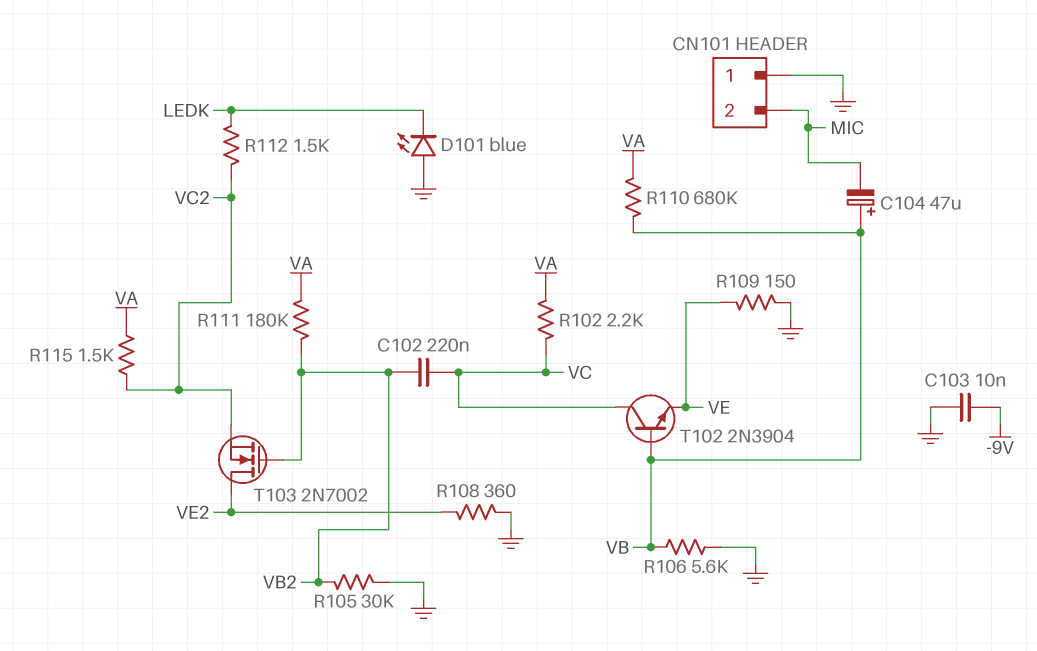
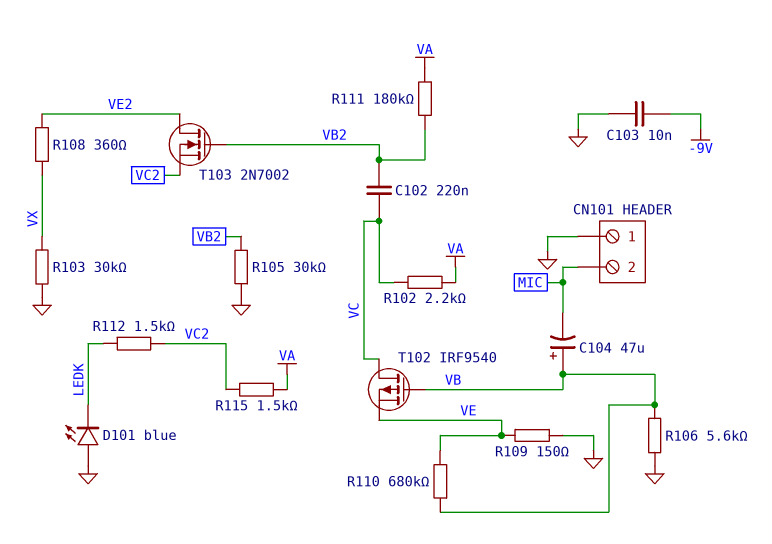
R103: none -> 30k (GND, VX)
R108: 360 (GND, VE2) -> 360 (VE2, VX)
R110: 680k (VA, VB) -> 680k (VB, VE)
T102: NPN 2N3904 (B VB, C VC, E VE) -> PMOS IRF9540 (G VB, D VC, S VE)

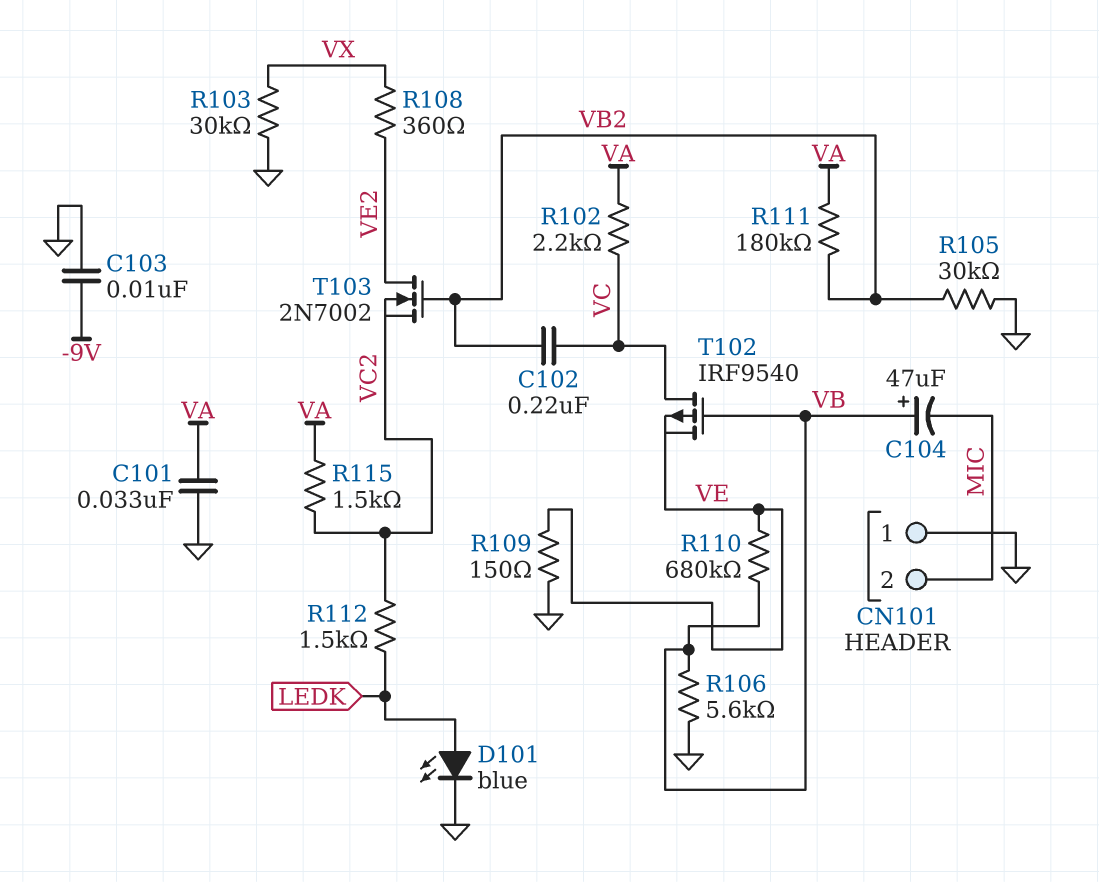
C101: none -> 33nF (GND, VA)
D101: LED blue (A GND, K LEDK) -> LED blue (A LEDK, K GND)

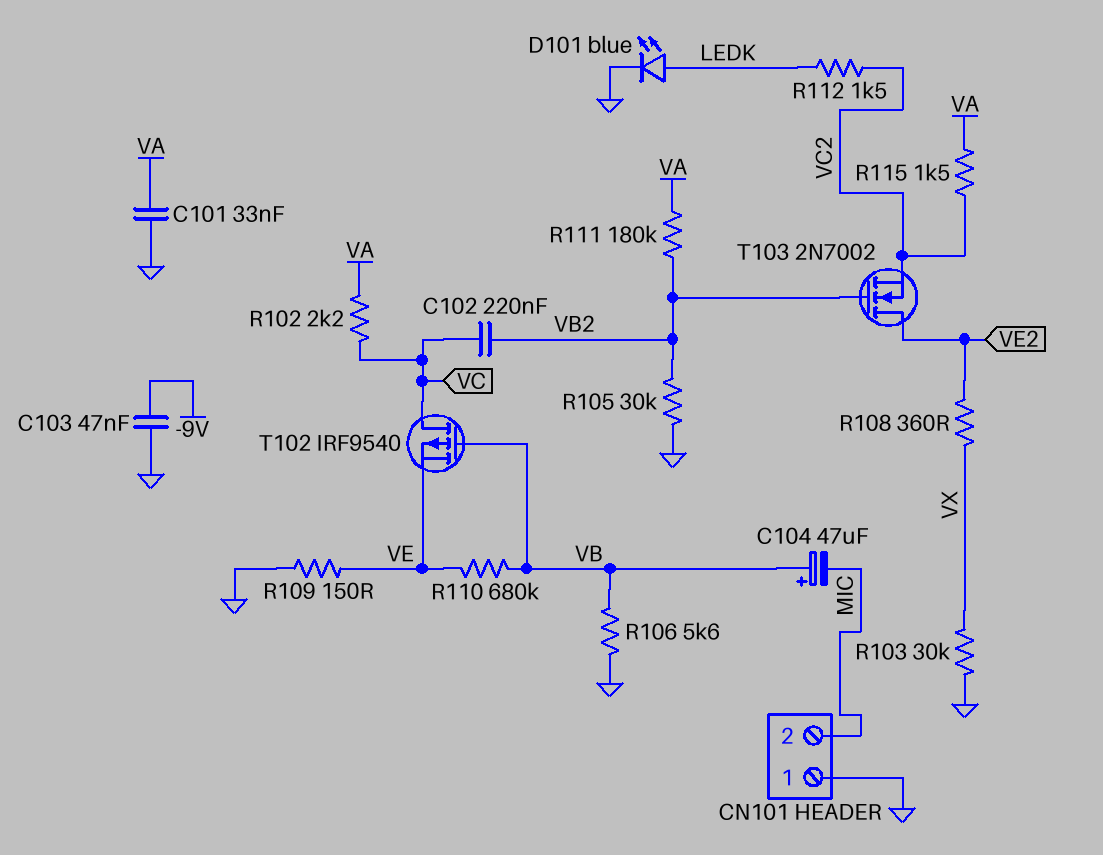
C103: 10nF (-9V, GND) -> 47nF (-9V, GND)

